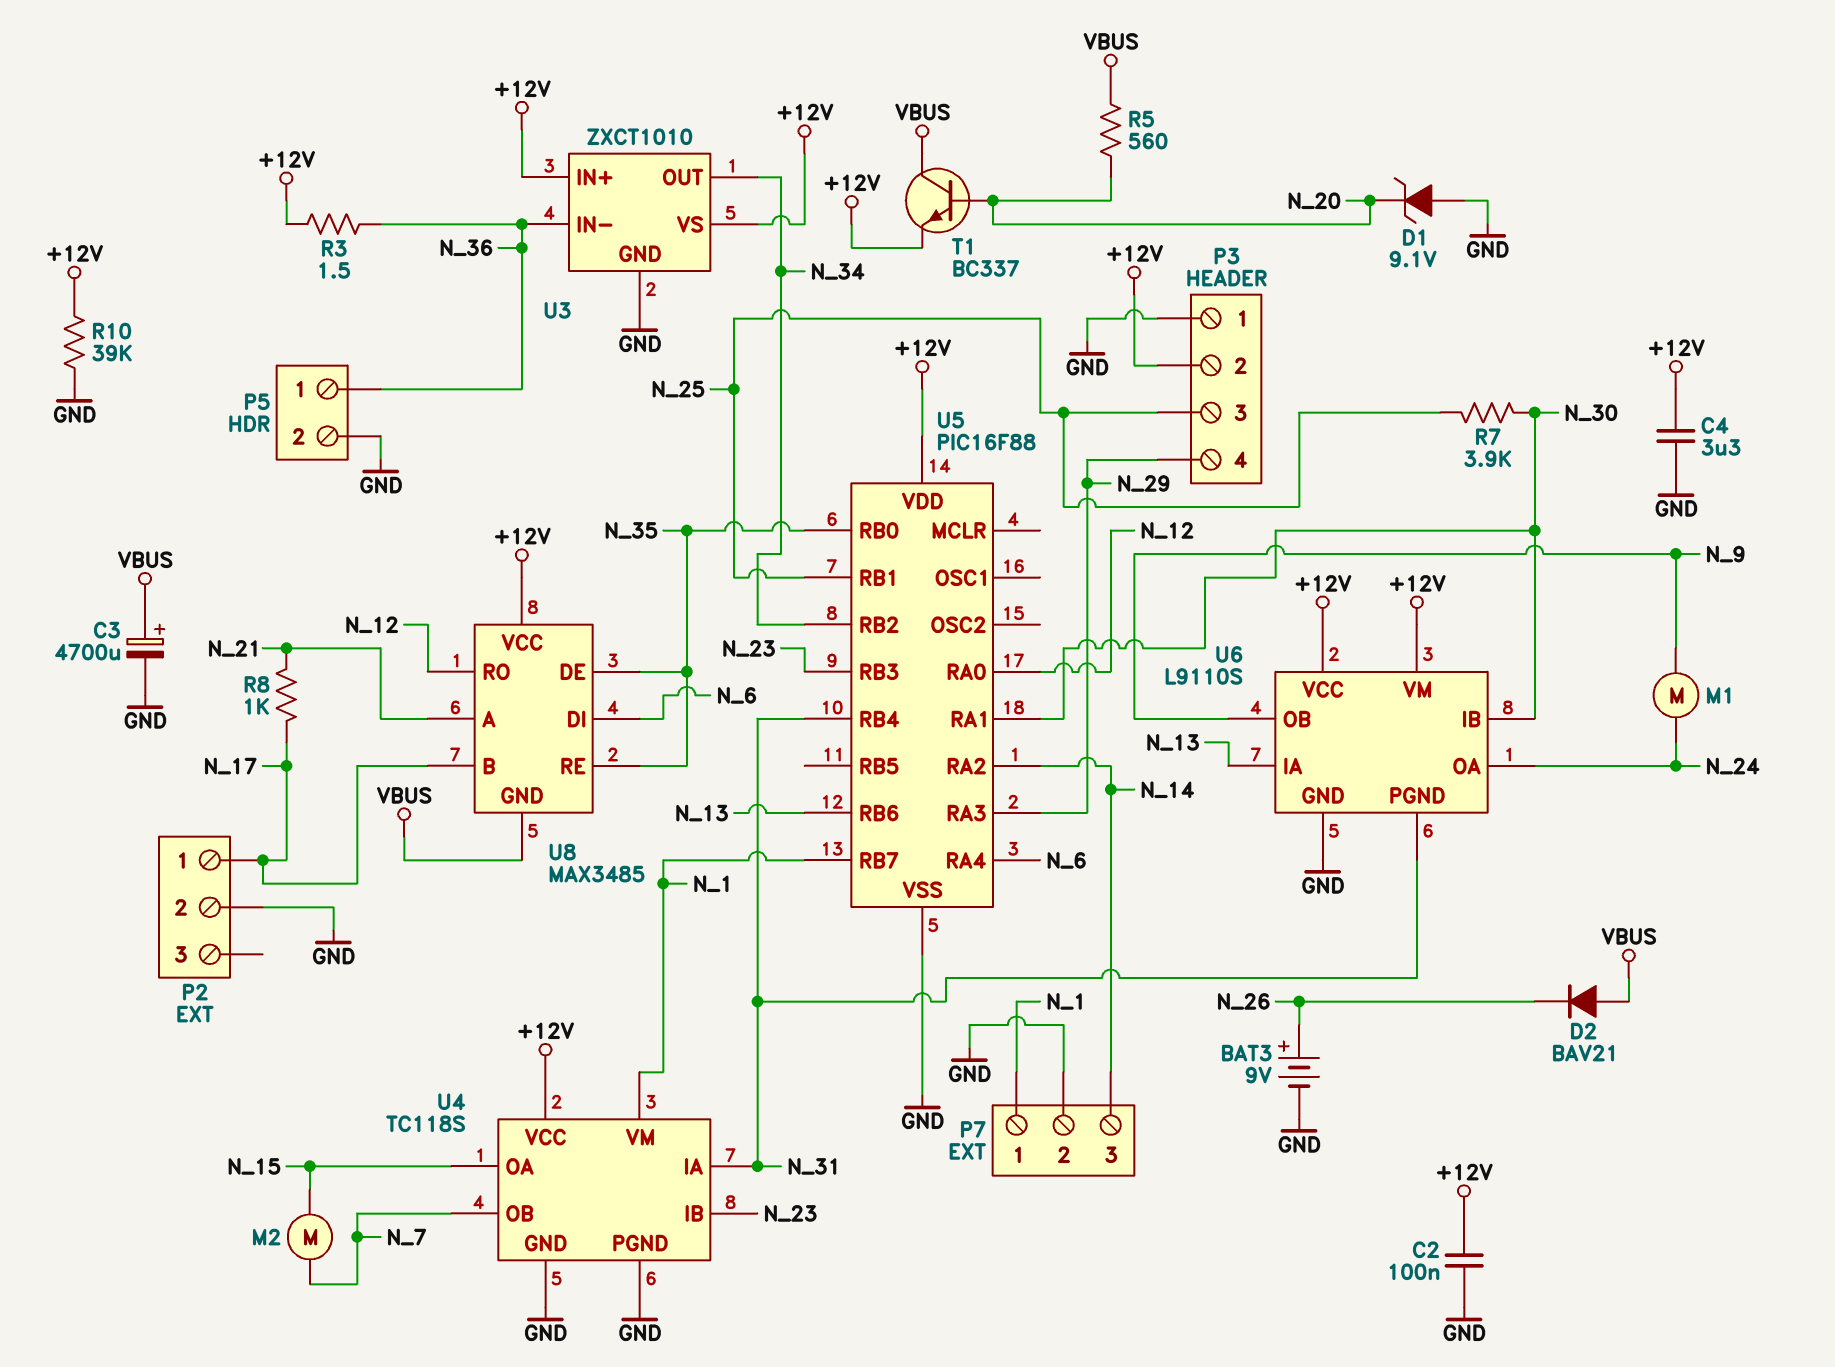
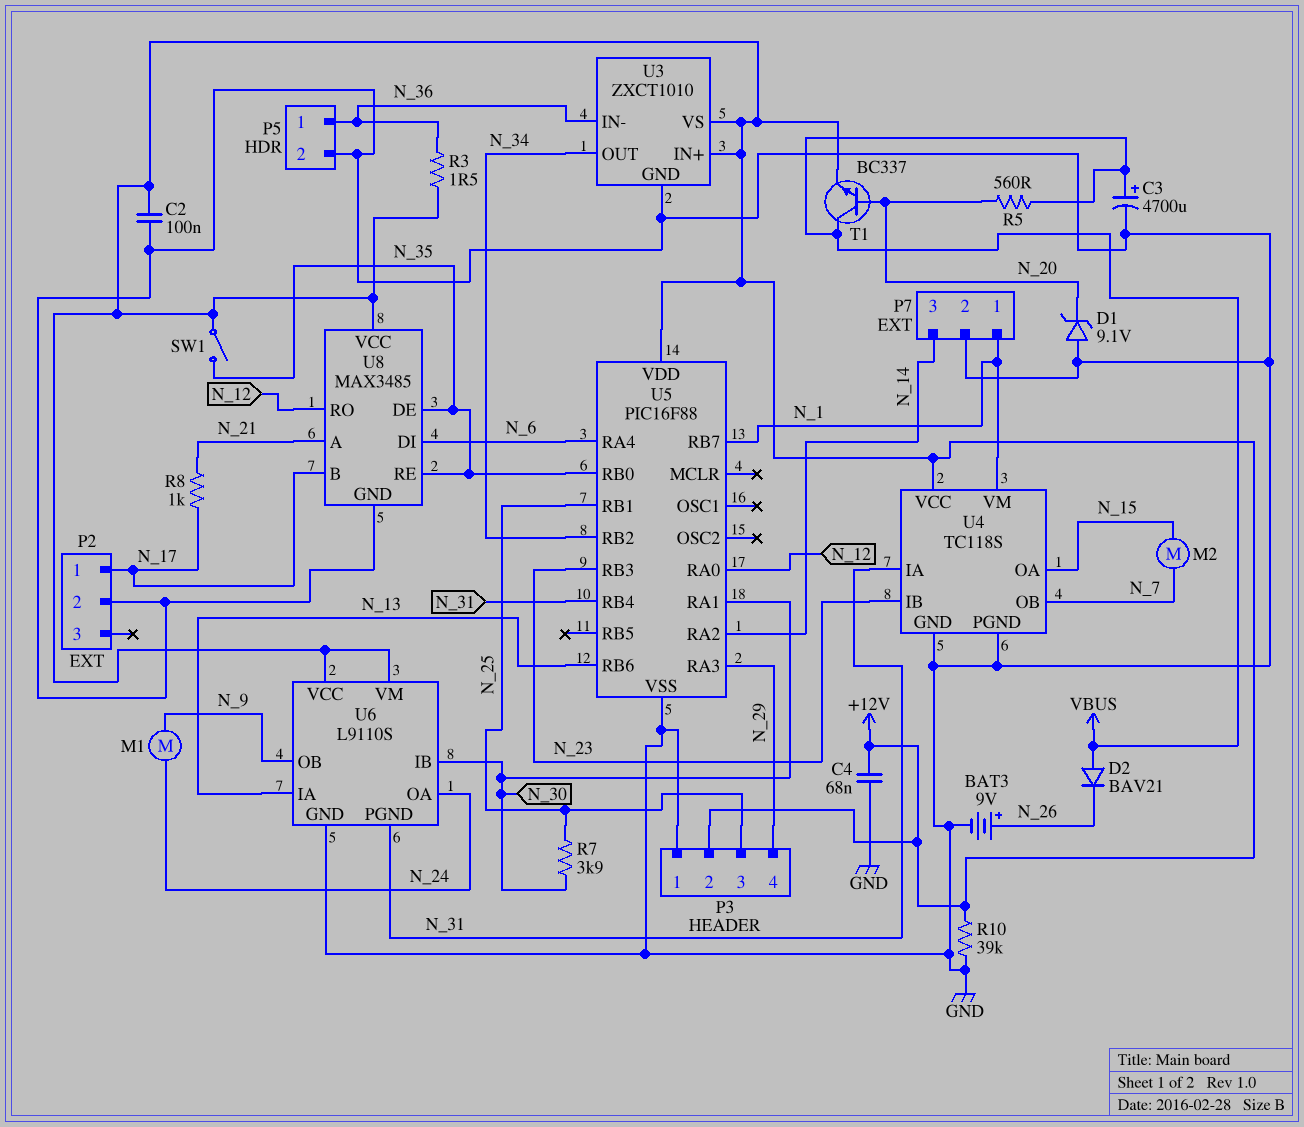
C4: 3.3uF (+12V, GND) -> 68nF (+12V, GND)
SW1: none -> switch (+12V, N_35)
U8 pin GND: VBUS -> GND

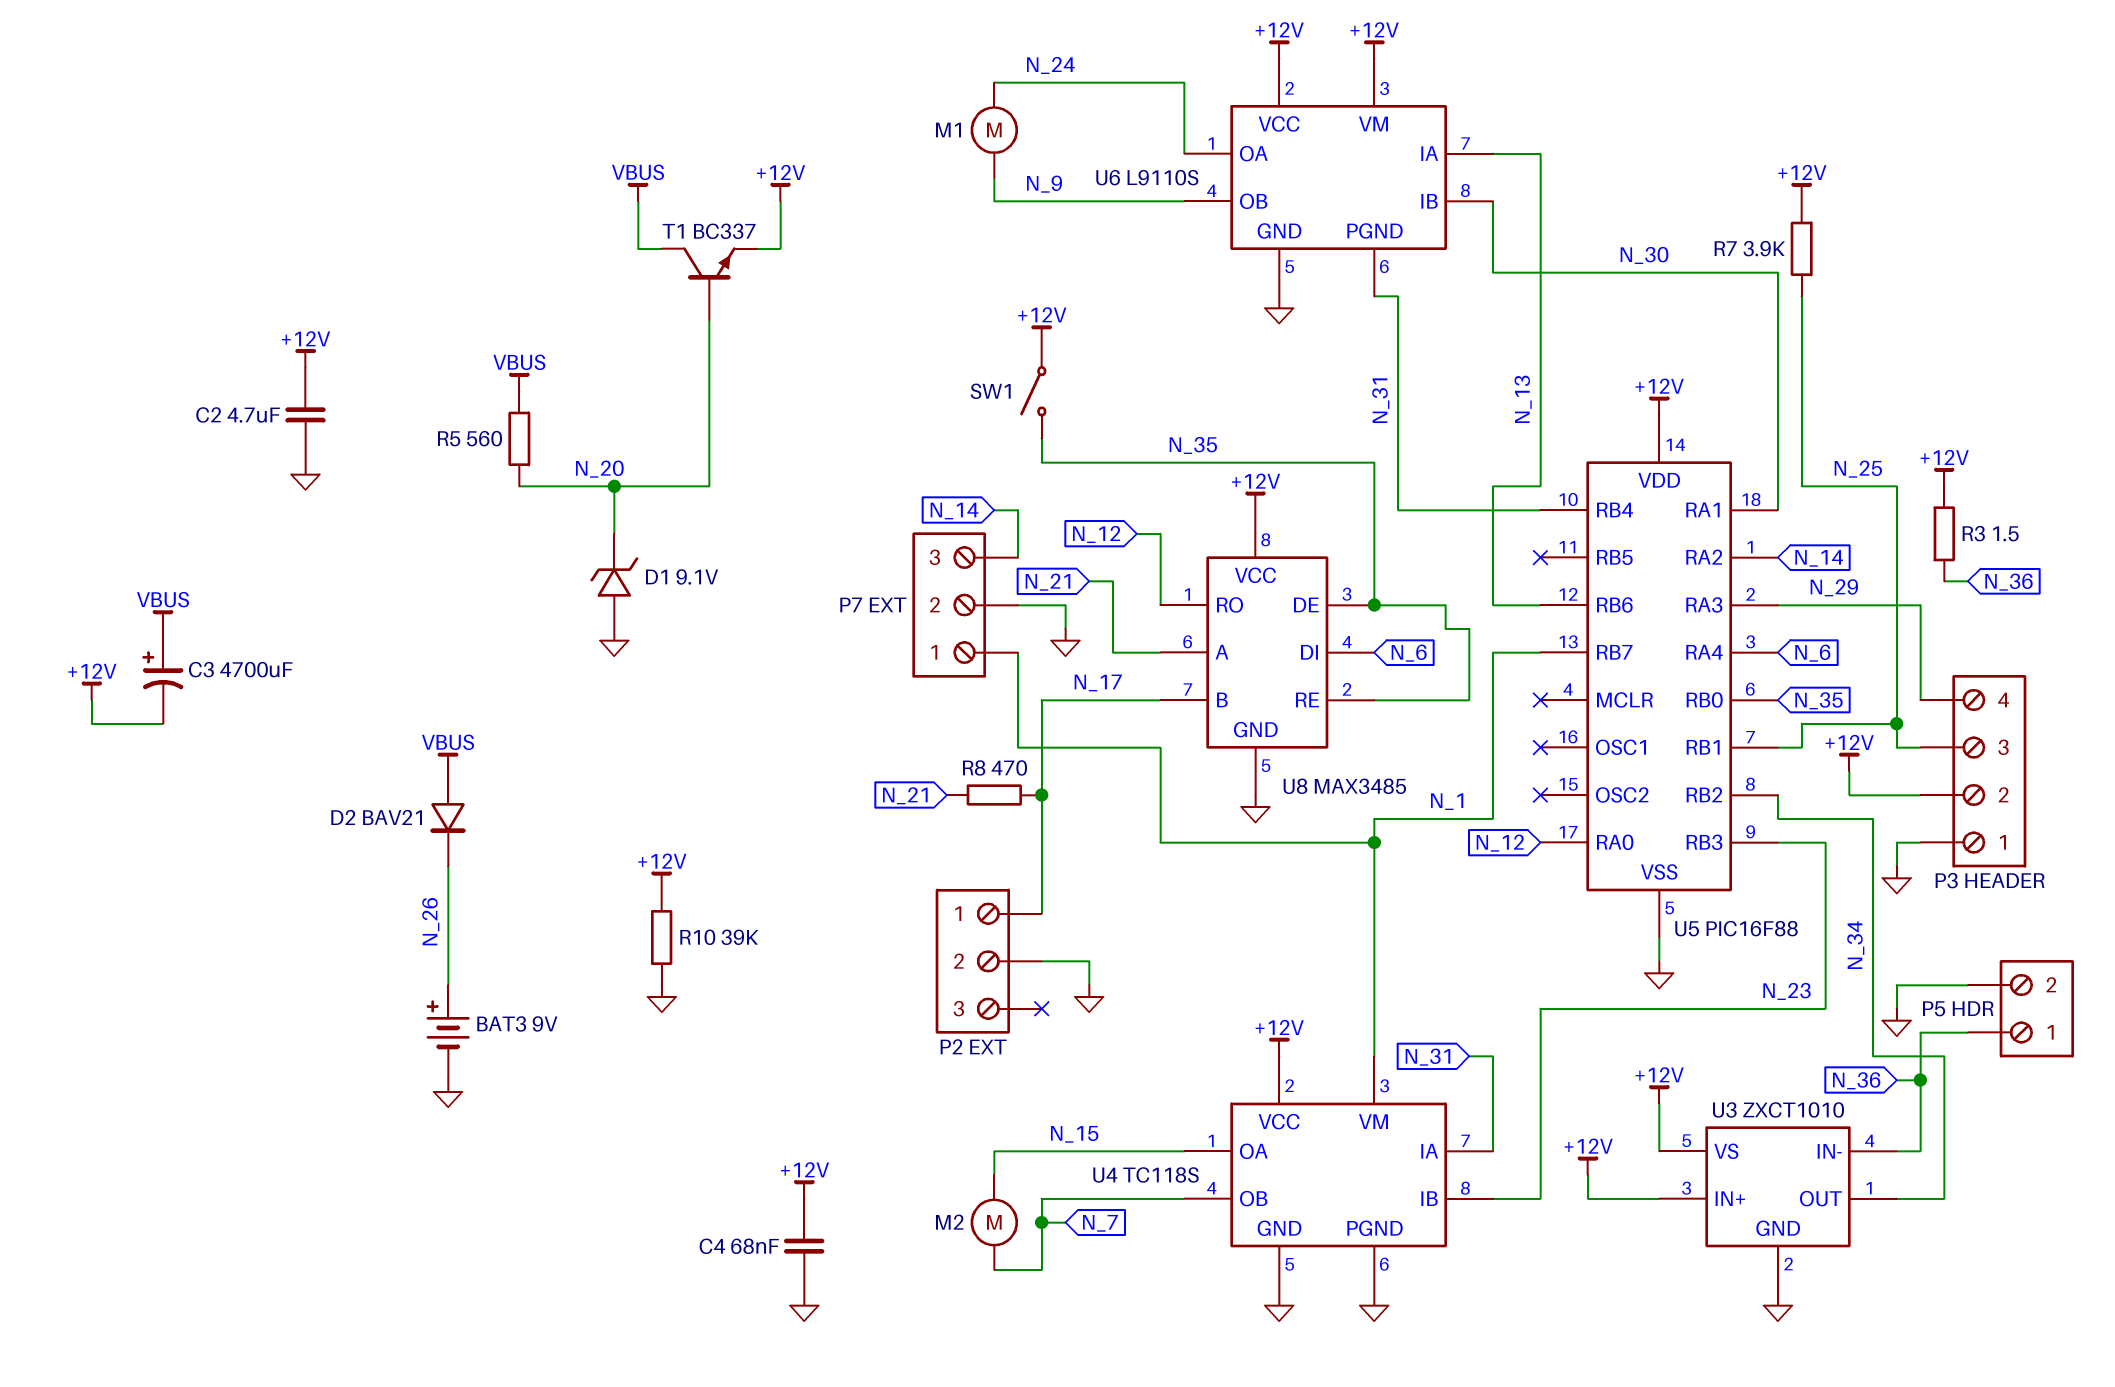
C2: 100nF (+12V, GND) -> 4.7uF (+12V, GND)
C3: 4700uF (plus VBUS, minus GND) -> 4700uF (plus VBUS, minus +12V)
R7: 3.9k (N_25, N_30) -> 3.9k (+12V, N_25)
R8: 1k (N_17, N_21) -> 470 (N_17, N_21)

